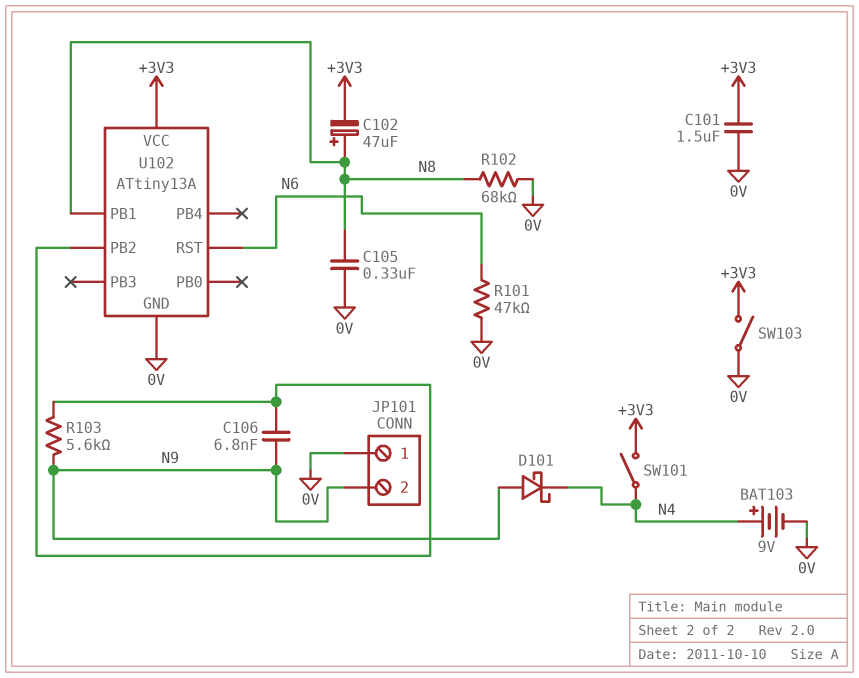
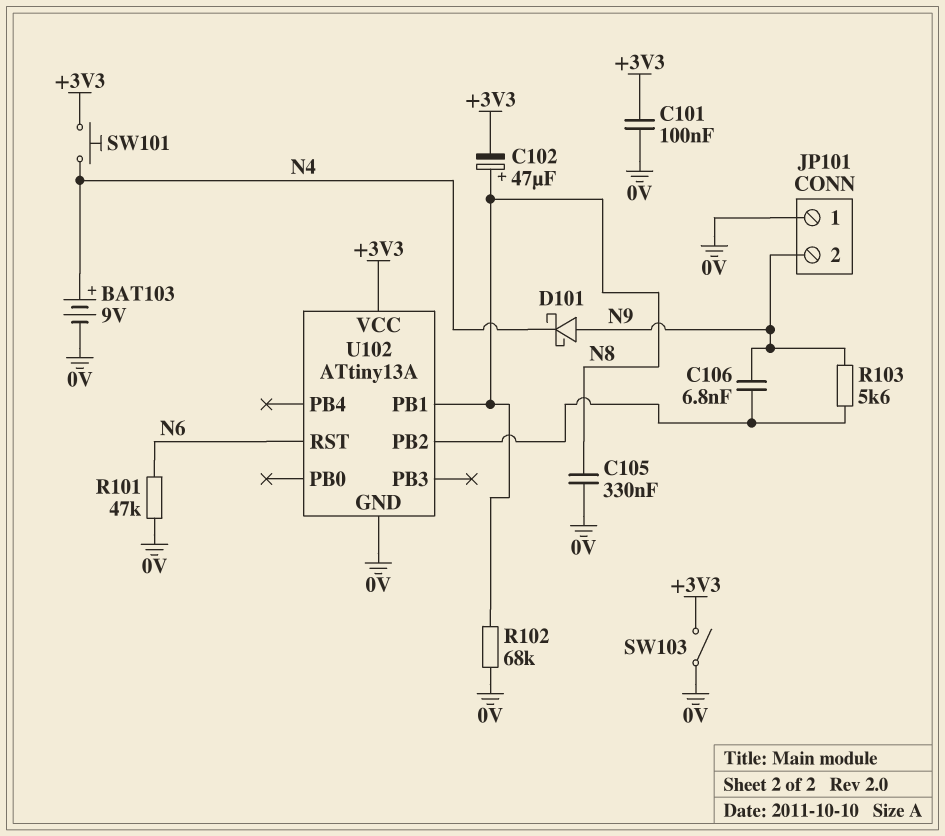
C101: 1.5uF (+3V3, 0V) -> 100nF (+3V3, 0V)
SW101: switch (+3V3, N4) -> button (+3V3, N4)

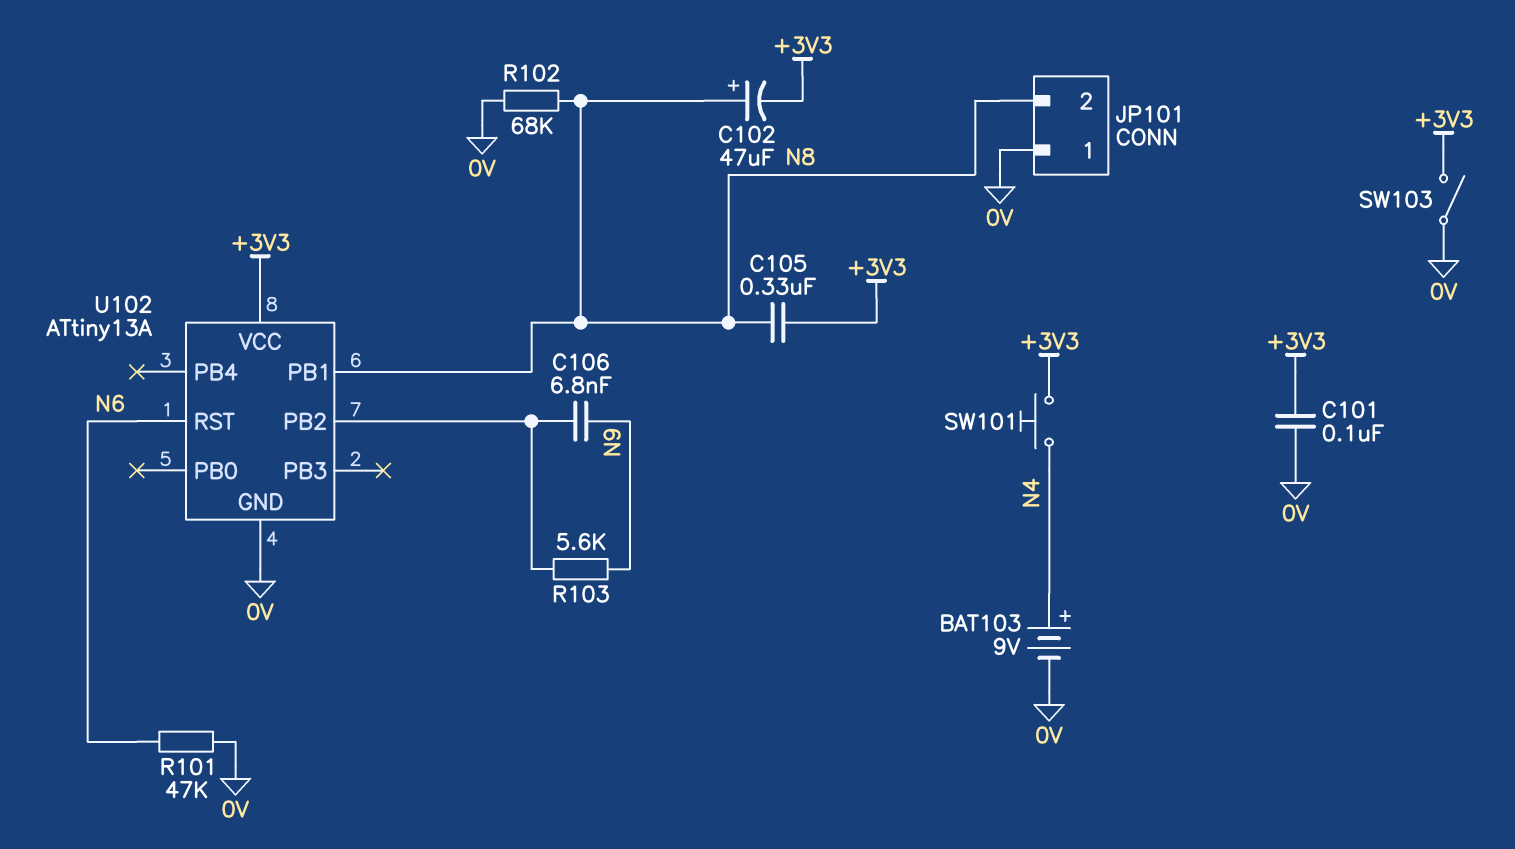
C105: 330nF (0V, N8) -> 330nF (+3V3, N8)
D101: schottky (A N9, K N4) -> none
JP101 pin 2: N9 -> N8

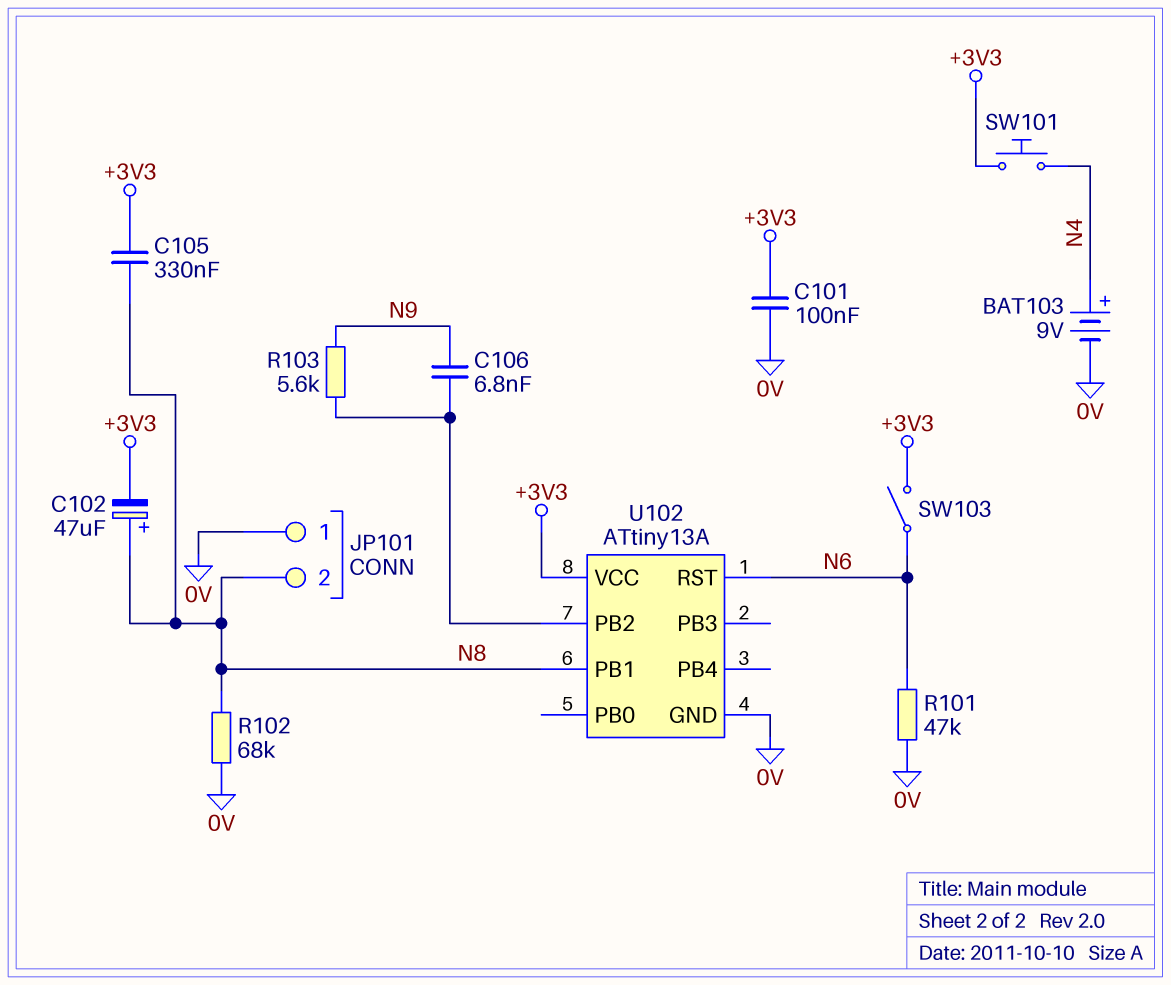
SW103: switch (+3V3, 0V) -> switch (+3V3, N6)

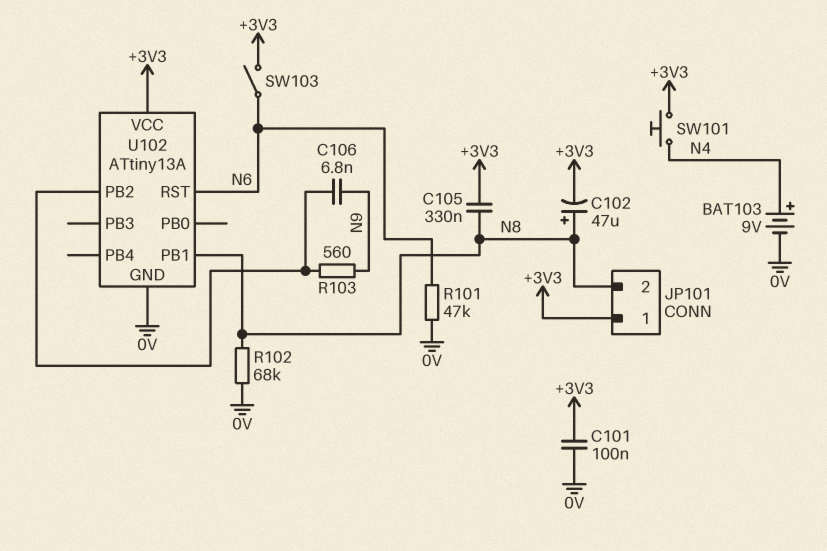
JP101 pin 1: 0V -> +3V3
R103: 5.6k (N9, U102/PB2) -> 560 (N9, U102/PB2)

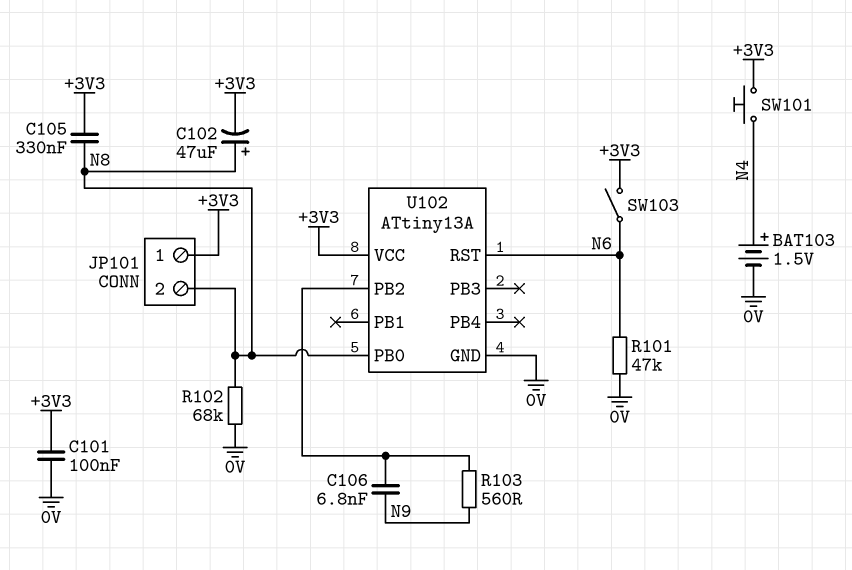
BAT103: 9V (plus N4, minus 0V) -> 1.5V (plus N4, minus 0V)
U102 pin PB0: none -> N8
U102 pin PB1: N8 -> none

